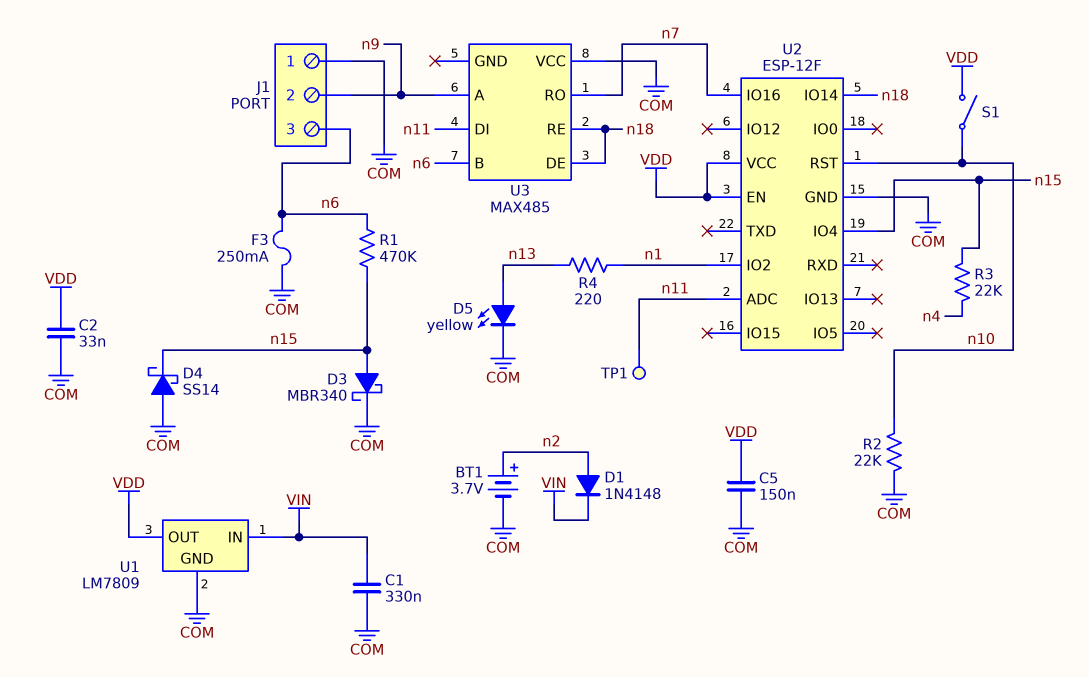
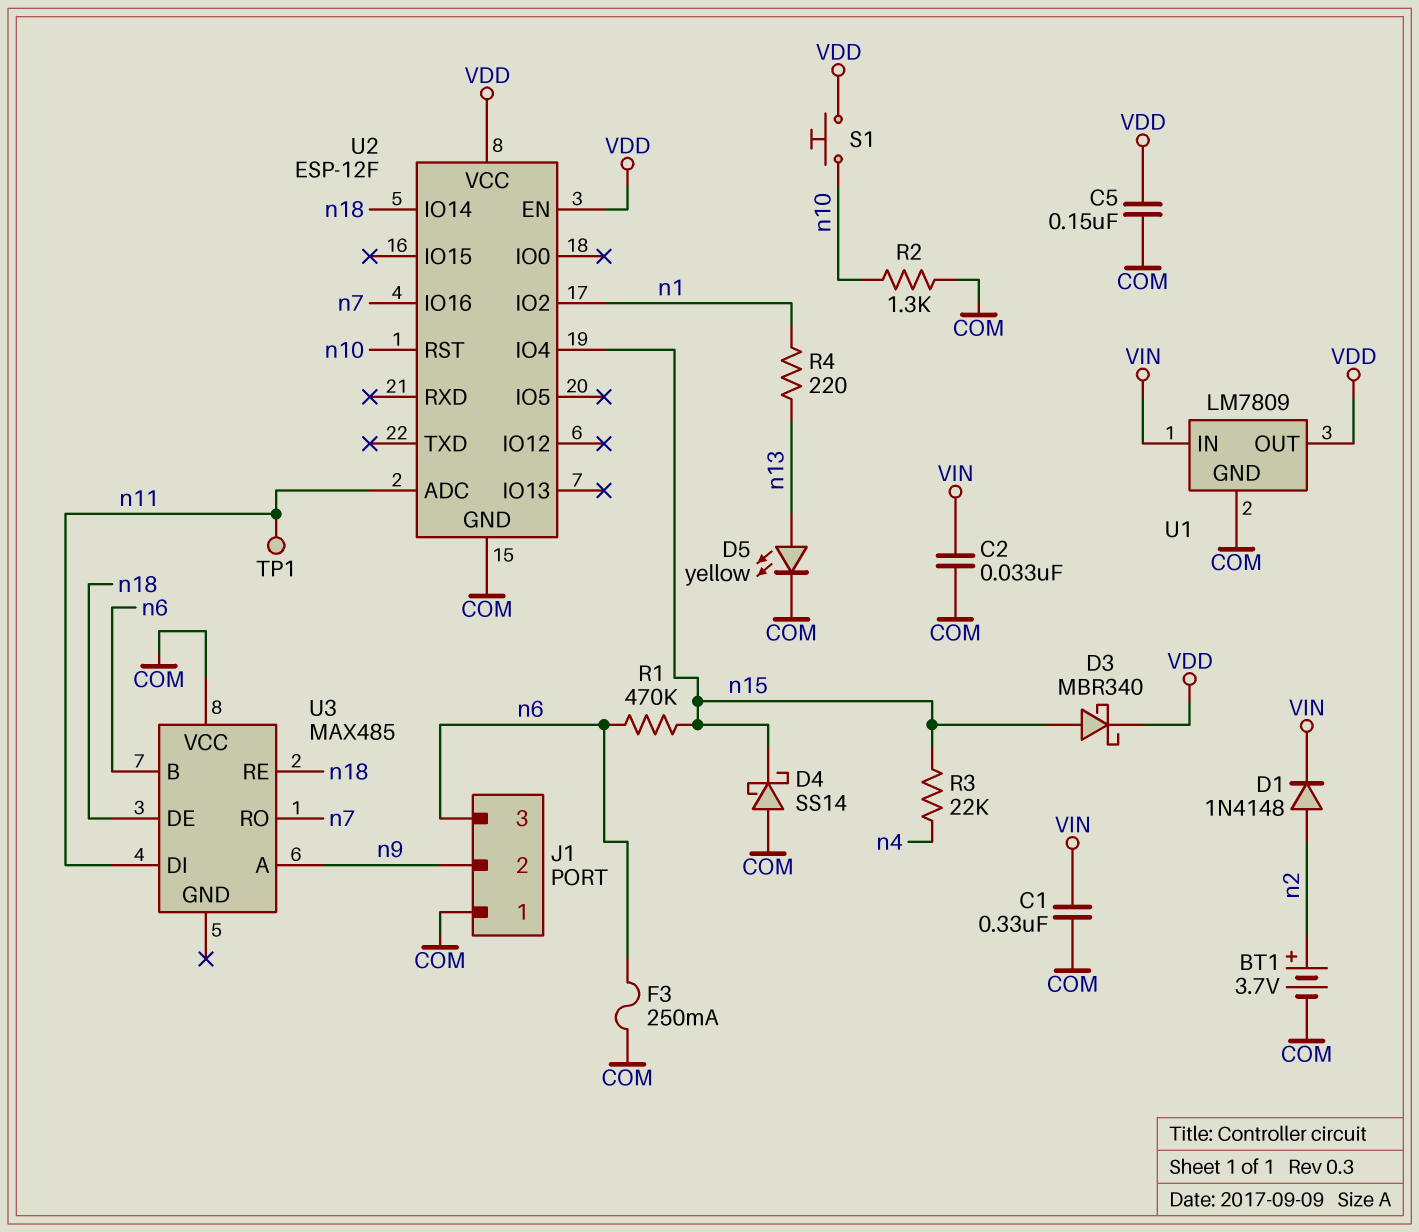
C2: 33nF (COM, VDD) -> 33nF (COM, VIN)
D3: schottky MBR340 (A n15, K COM) -> schottky MBR340 (A n15, K VDD)
R2: 22k (COM, n10) -> 1.3k (COM, n10)
S1: switch (VDD, n10) -> button (VDD, n10)

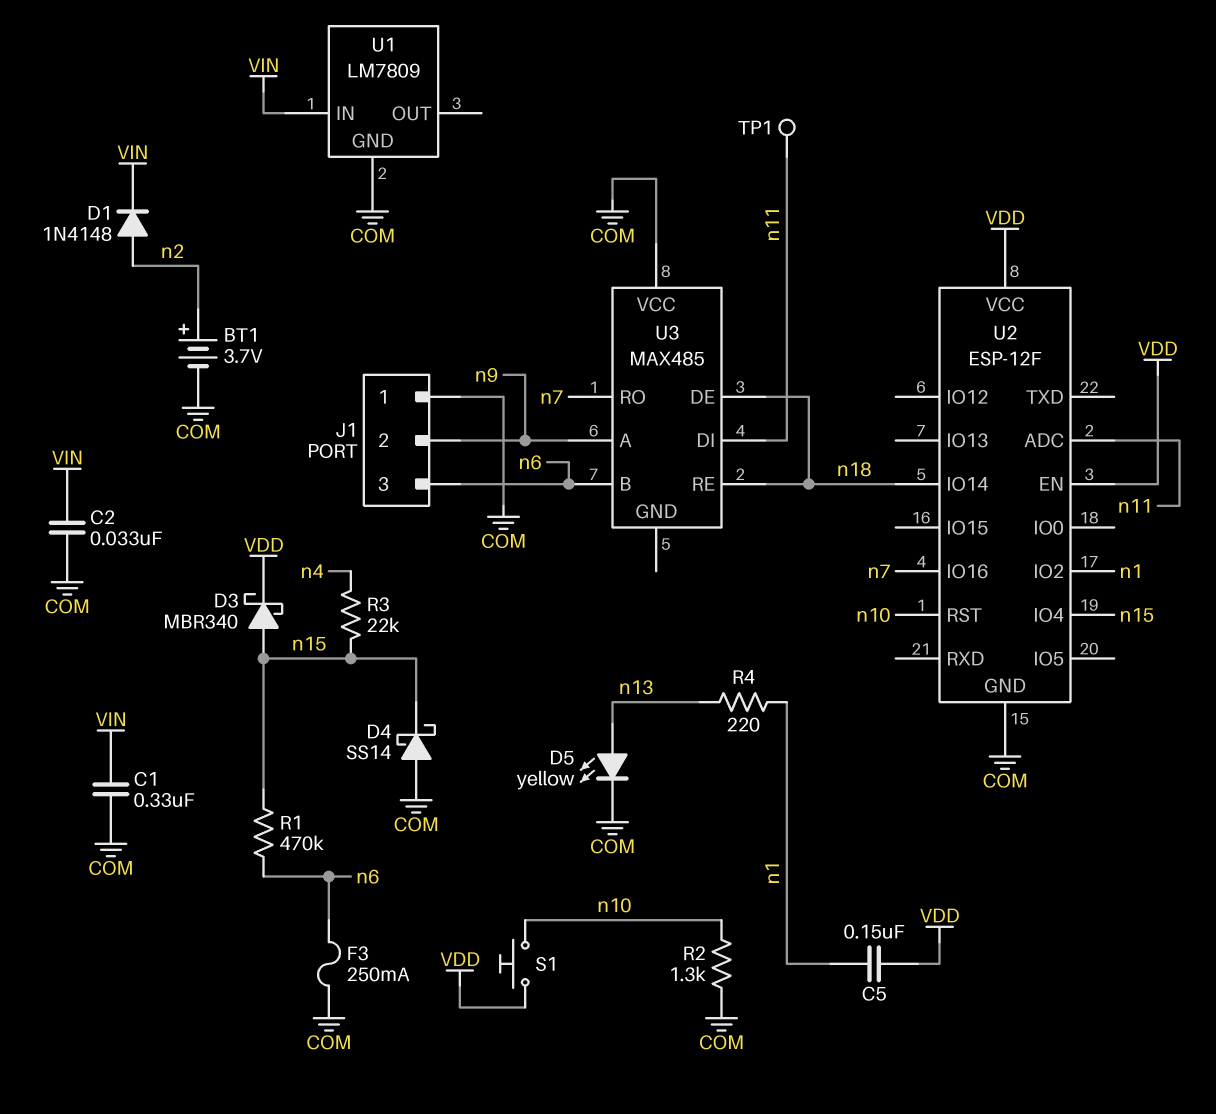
C5: 150nF (COM, VDD) -> 150nF (VDD, n1)
U1 pin OUT: VDD -> none

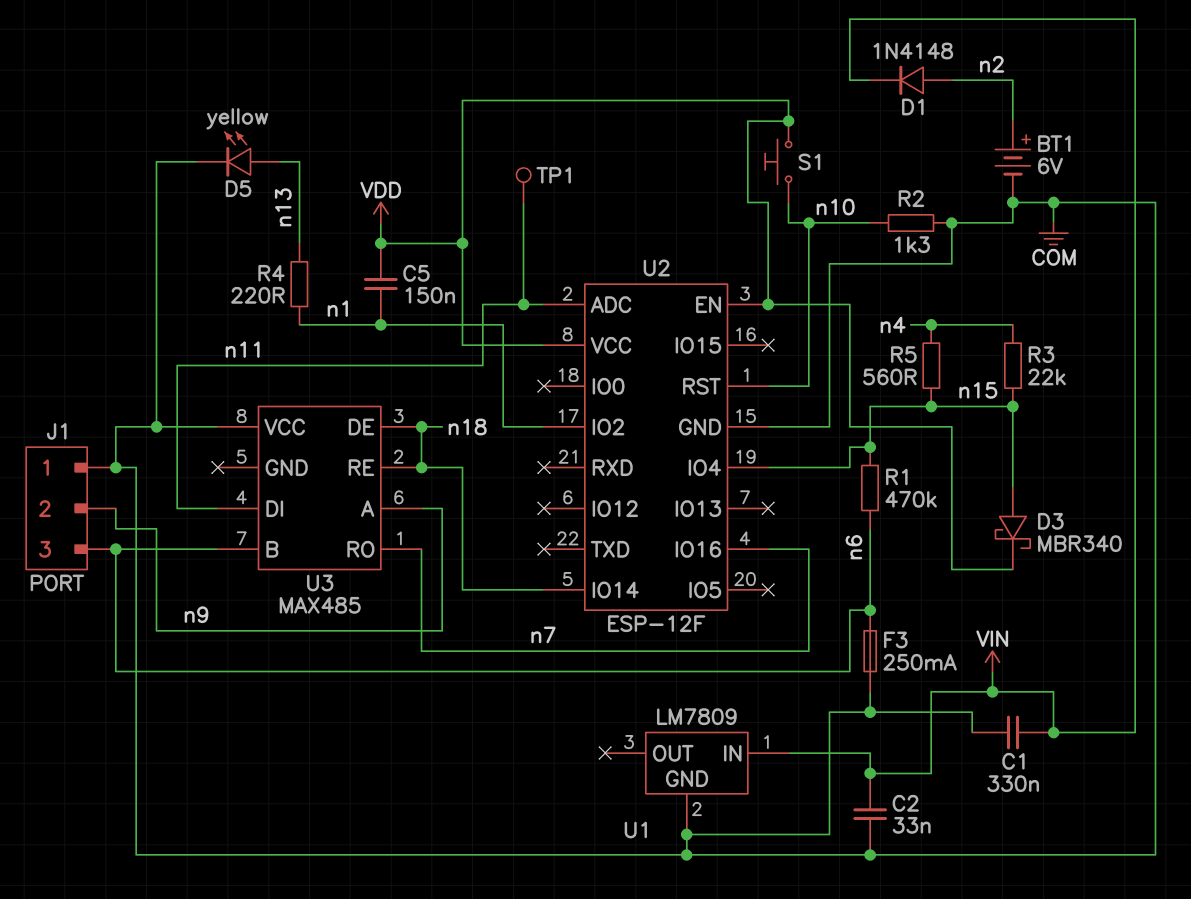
BT1: 3.7V (plus n2, minus COM) -> 6V (plus n2, minus COM)
D4: schottky SS14 (A COM, K n15) -> none
R5: none -> 560 (n4, n15)

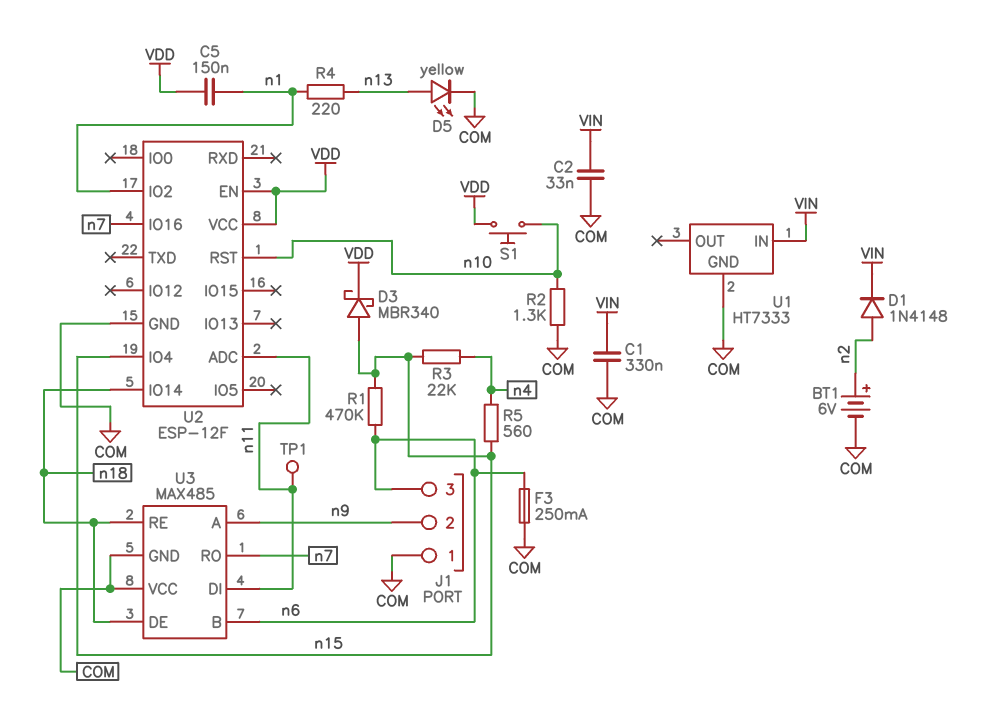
U1: LM7809 -> HT7333
U3 pin GND: none -> COM

